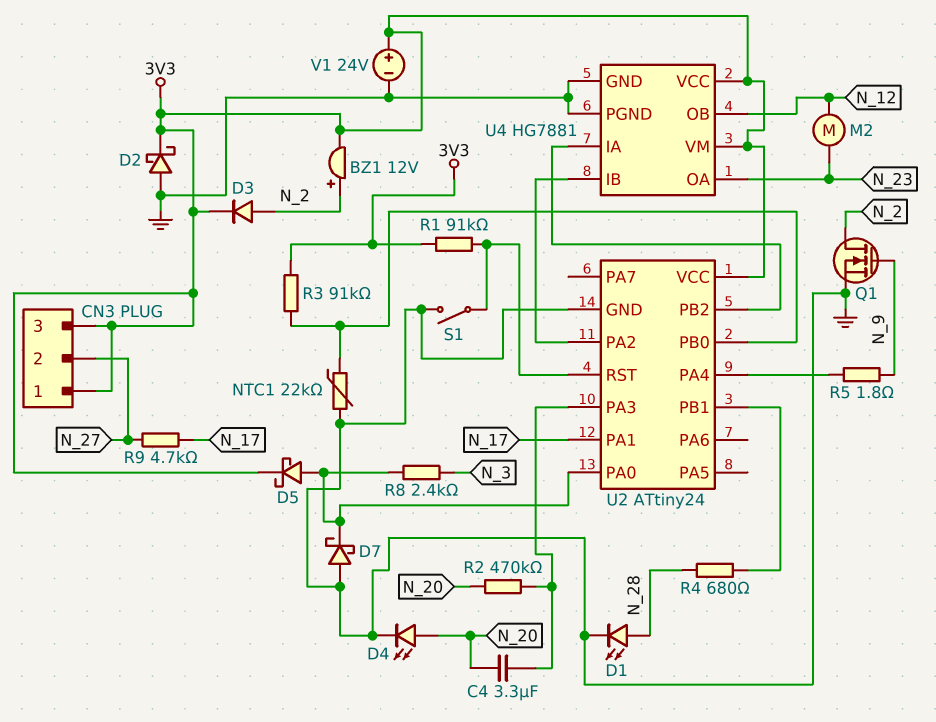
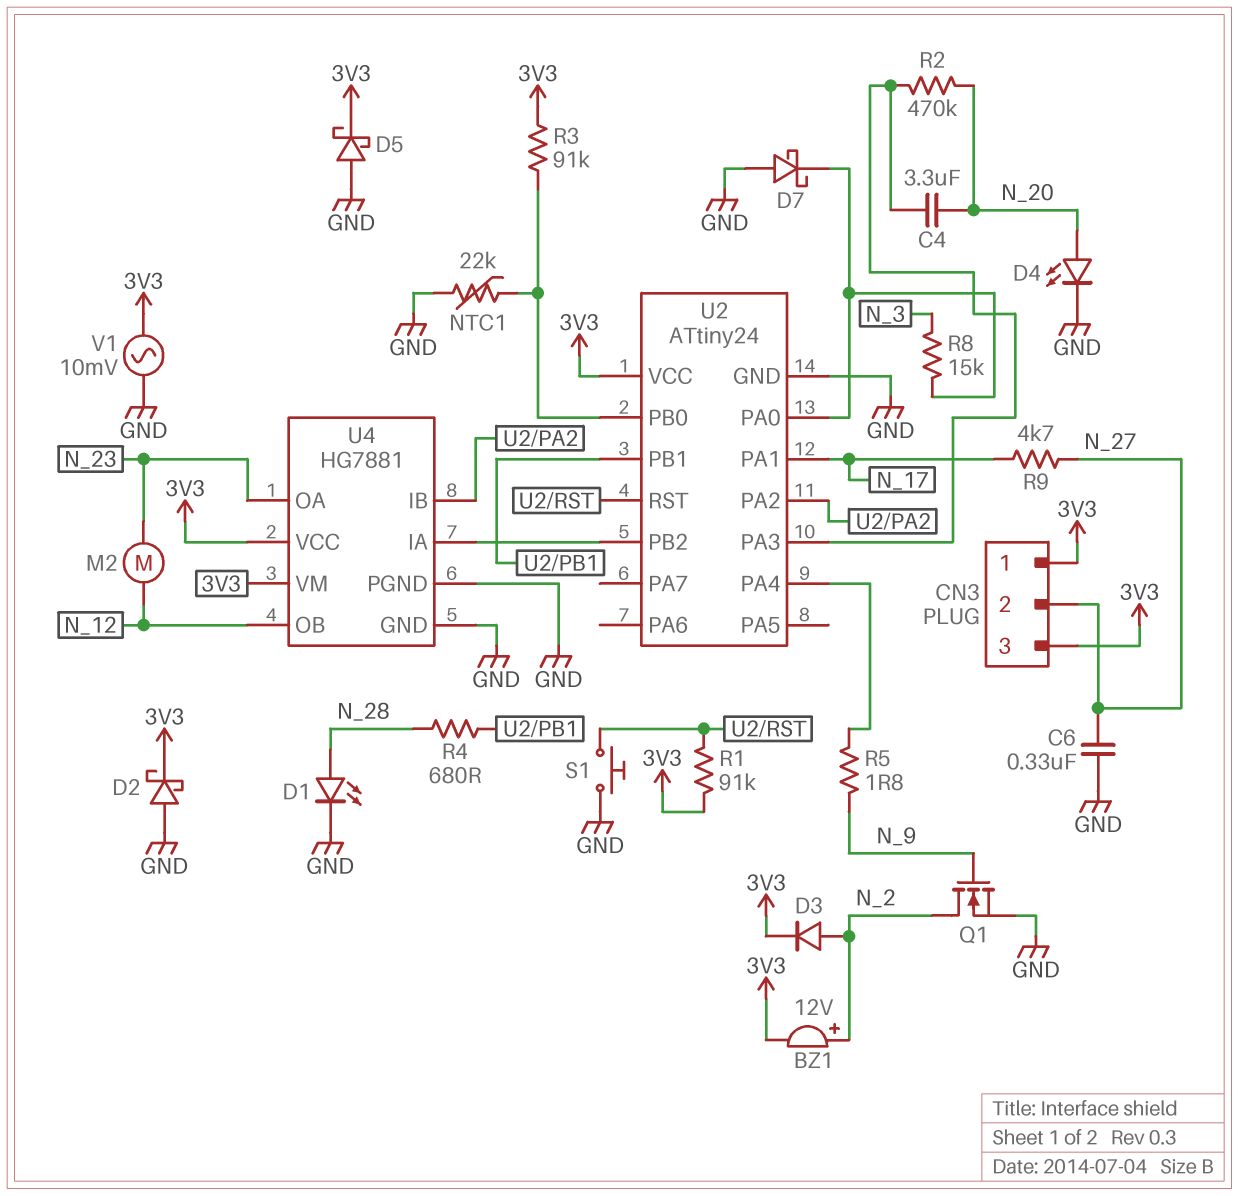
C6: none -> 330nF (GND, N_27)
D5: schottky (A U2/PA0, K 3V3) -> schottky (A GND, K 3V3)
R8: 2.4k (N_3, U2/PA0) -> 15k (N_3, U2/PA0)
S1: switch (GND, U2/RST) -> button (GND, U2/RST)
V1: 24V (plus 3V3, minus GND) -> AC 10mV (3V3, GND)

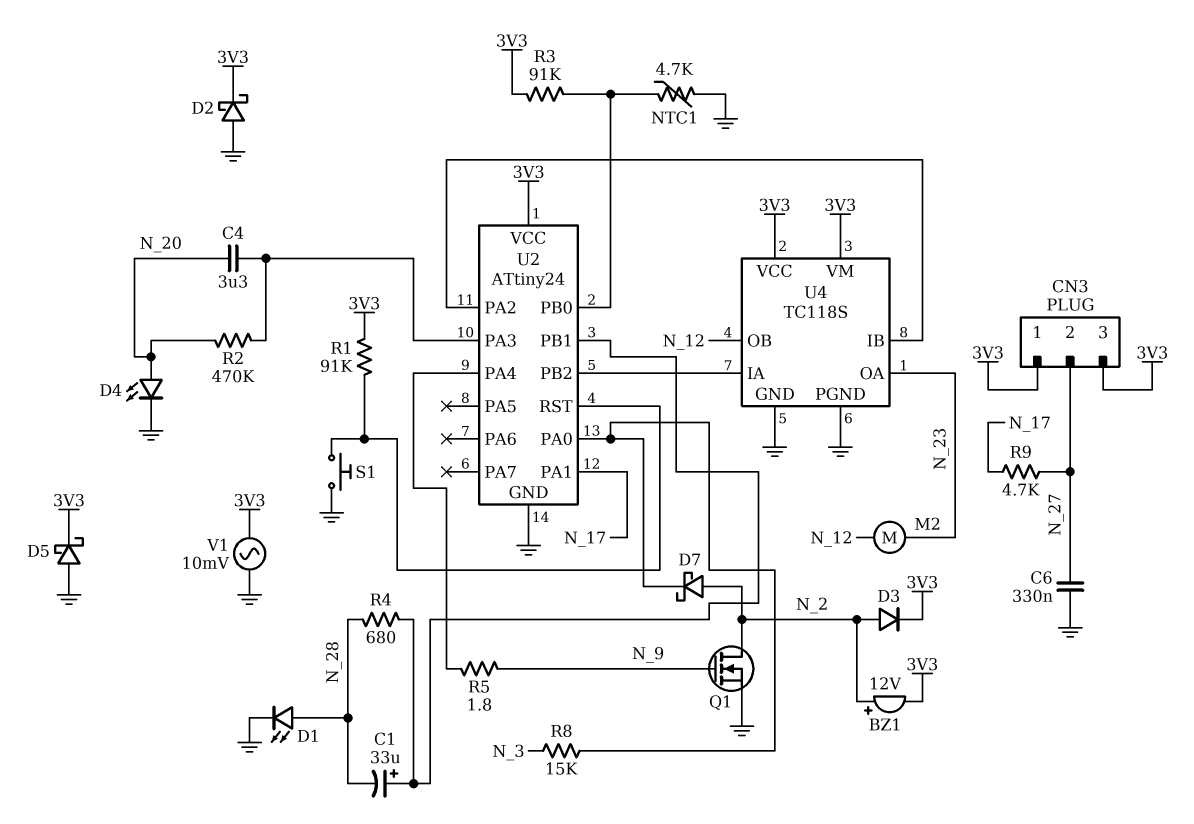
C1: none -> 33uF (plus U2/PB1, minus N_28)
D7: schottky (A GND, K U2/PA0) -> schottky (A N_2, K U2/PA0)
NTC1: 22k (GND, U2/PB0) -> 4.7k (GND, U2/PB0)
U4: HG7881 -> TC118S

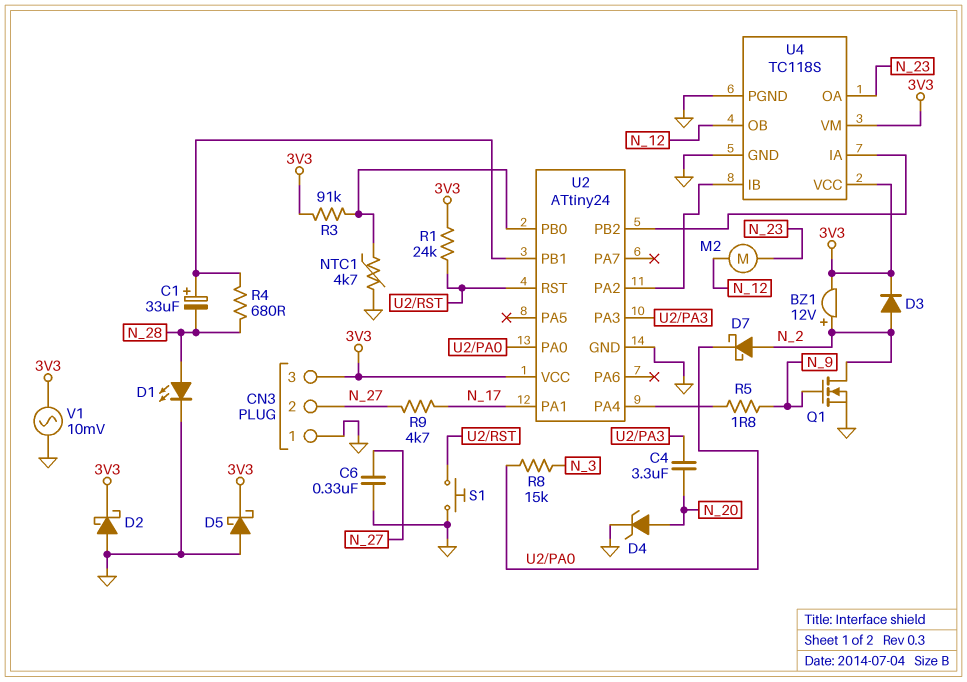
CN3 pin 1: 3V3 -> GND
D4: LED (A N_20, K GND) -> zener (A N_20, K GND)
R1: 91k (3V3, U2/RST) -> 24k (3V3, U2/RST)
R2: 470k (N_20, U2/PA3) -> none

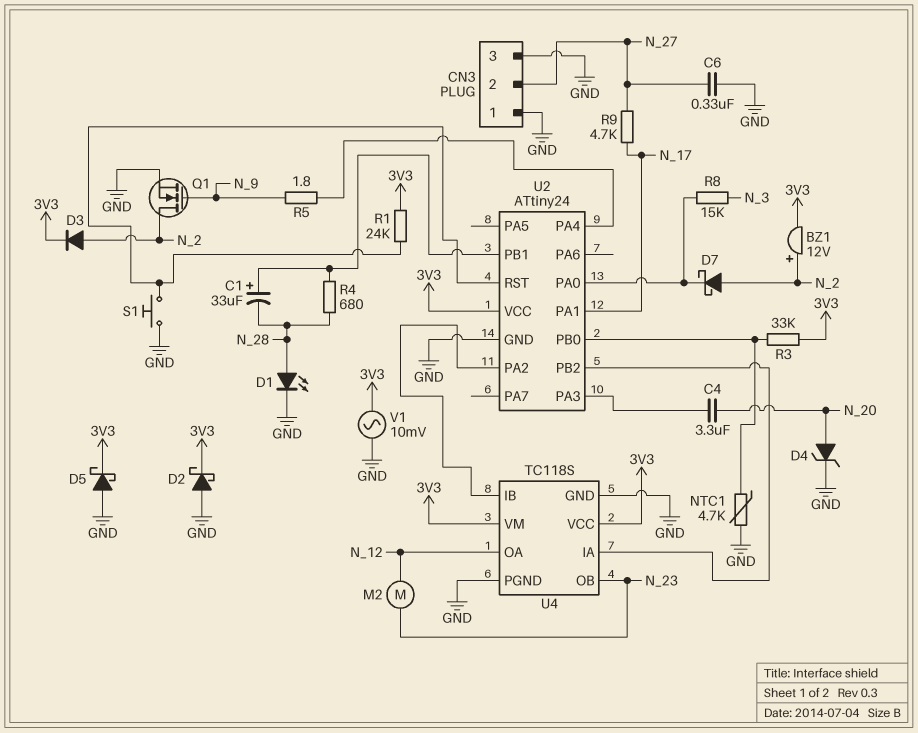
CN3 pin 3: 3V3 -> GND
R3: 91k (3V3, U2/PB0) -> 33k (3V3, U2/PB0)
U4 pin OA: N_23 -> N_12
U4 pin OB: N_12 -> N_23

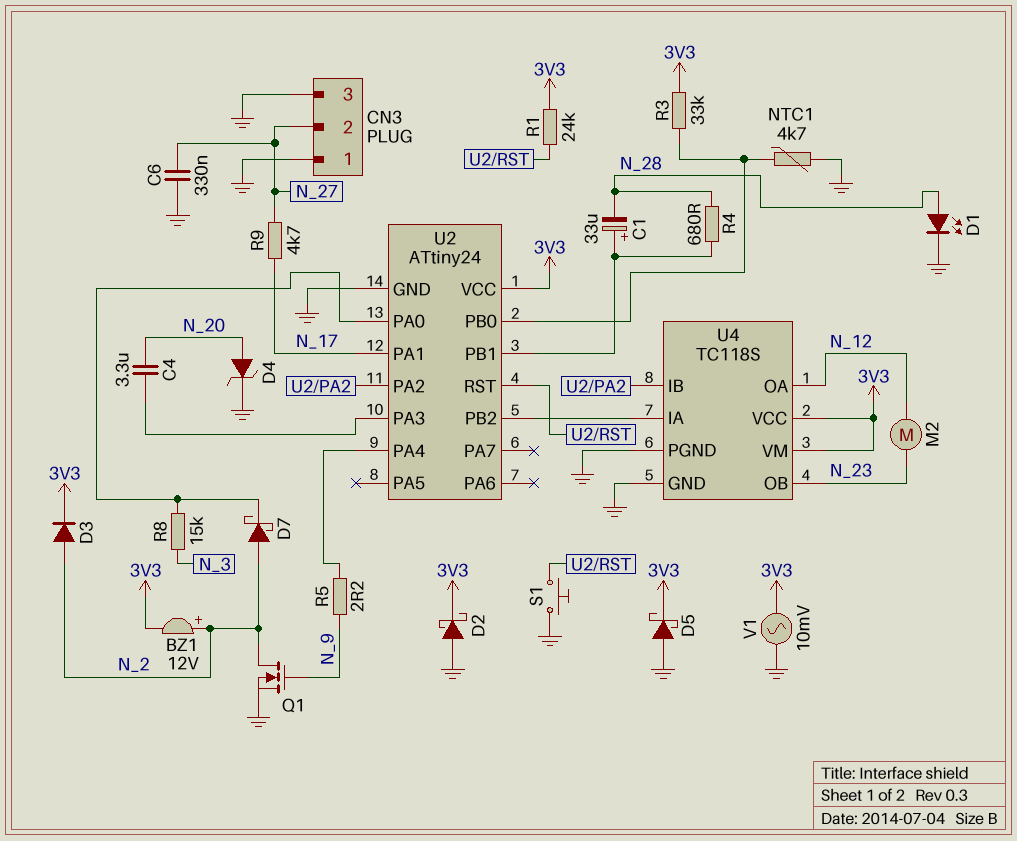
R5: 1.8 (N_9, U2/PA4) -> 2.2 (N_9, U2/PA4)

